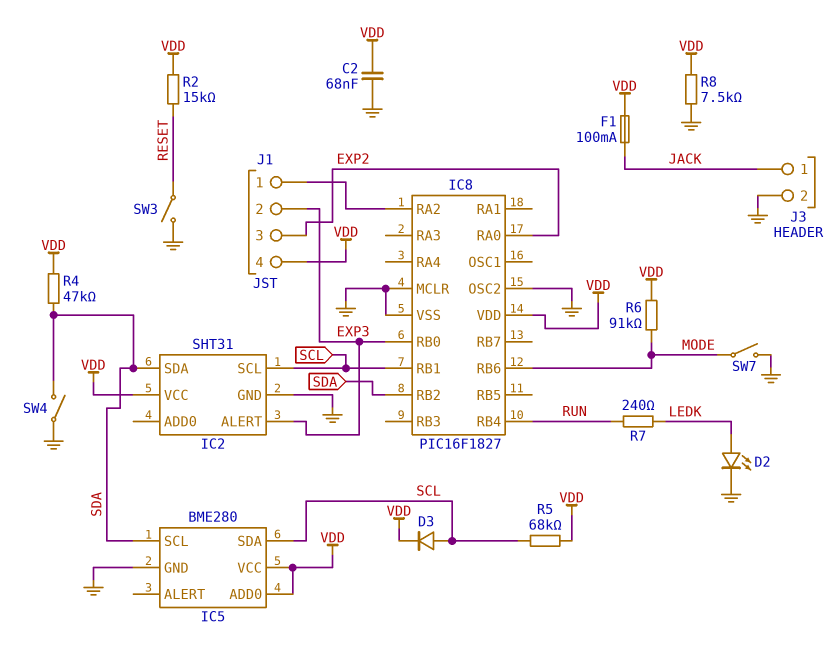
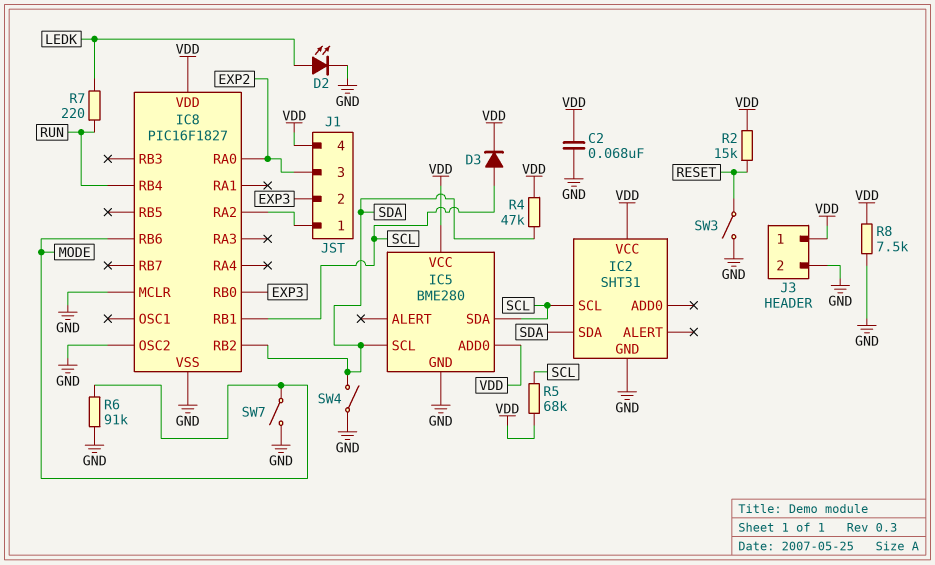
F1: 100mA (JACK, VDD) -> none
IC2 pin ALERT: EXP3 -> none
J3 pin 1: JACK -> VDD
R6: 91k (MODE, VDD) -> 91k (GND, MODE)
R7: 240 (LEDK, RUN) -> 220 (LEDK, RUN)

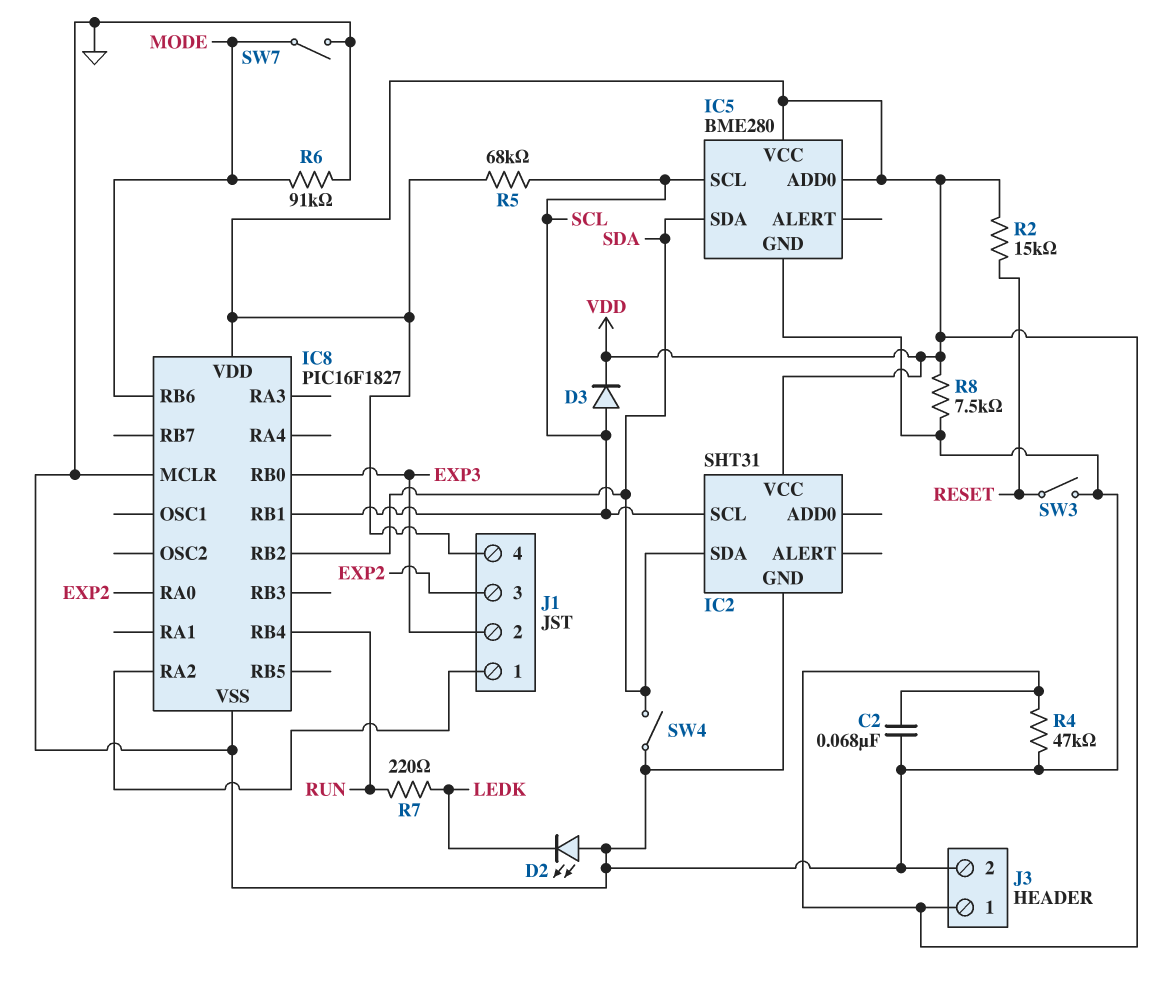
D2: LED (A LEDK, K GND) -> LED (A GND, K LEDK)
IC5 pin SCL: SDA -> SCL
IC5 pin SDA: SCL -> SDA
IC8 pin OSC2: GND -> none
R4: 47k (SDA, VDD) -> 47k (GND, VDD)

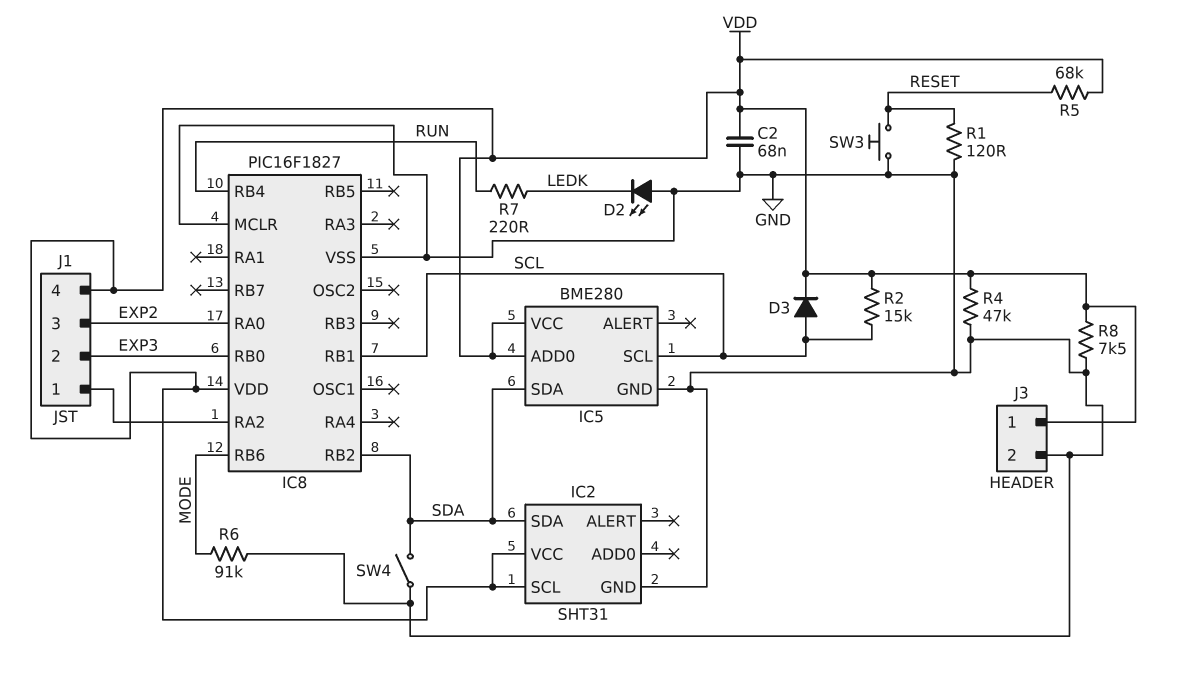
IC2 pin SCL: SCL -> VDD
R1: none -> 120 (GND, RESET)
R2: 15k (RESET, VDD) -> 15k (SCL, VDD)
R5: 68k (SCL, VDD) -> 68k (RESET, VDD)
SW3: switch (GND, RESET) -> button (GND, RESET)
SW7: switch (GND, MODE) -> none

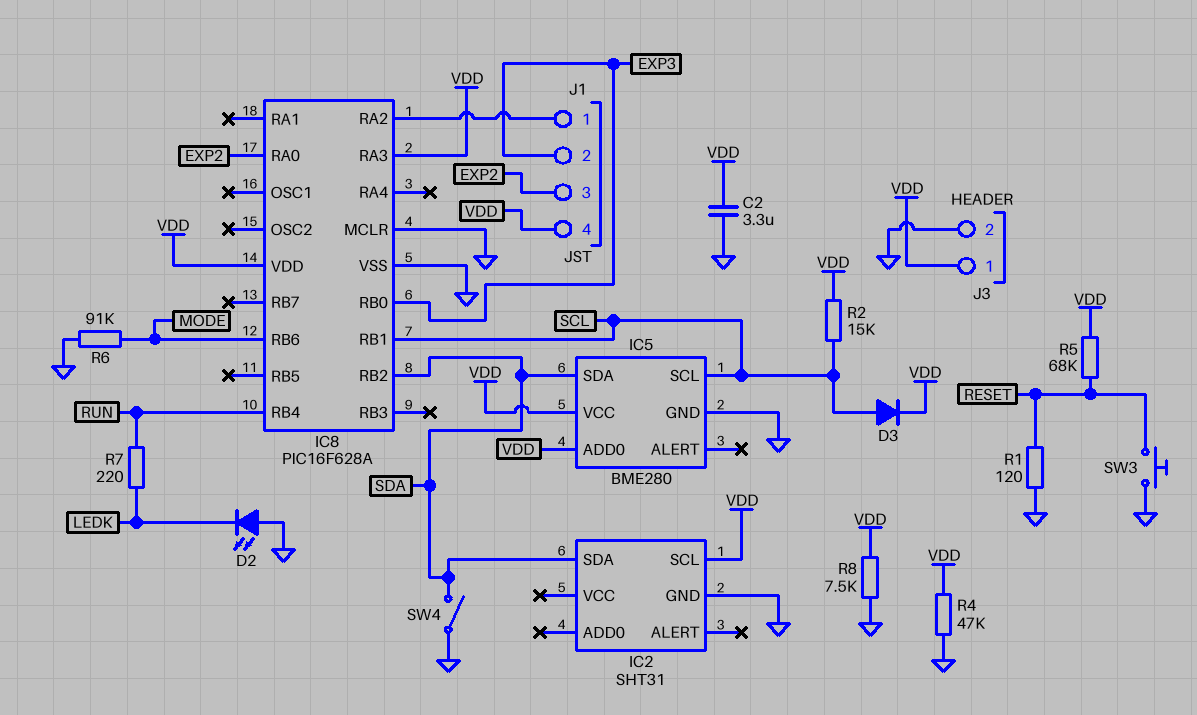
C2: 68nF (GND, VDD) -> 3.3uF (GND, VDD)
IC2 pin VCC: VDD -> none
IC8: PIC16F1827 -> PIC16F628A
IC8 pin RA3: none -> VDD

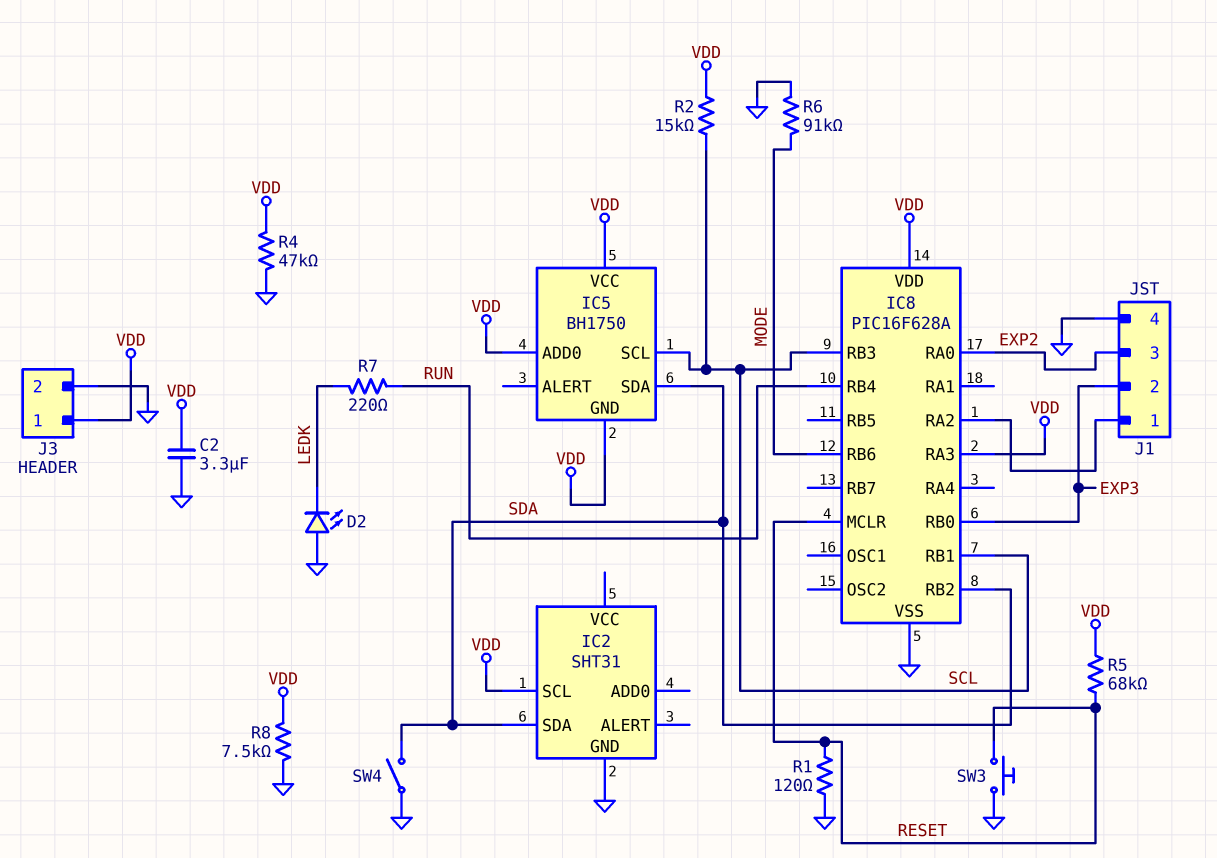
D3: diode (A SCL, K VDD) -> none
IC5: BME280 -> BH1750
IC5 pin GND: GND -> VDD
IC8 pin MCLR: GND -> RESET
IC8 pin RB3: none -> SCL
J1 pin 4: VDD -> GND

